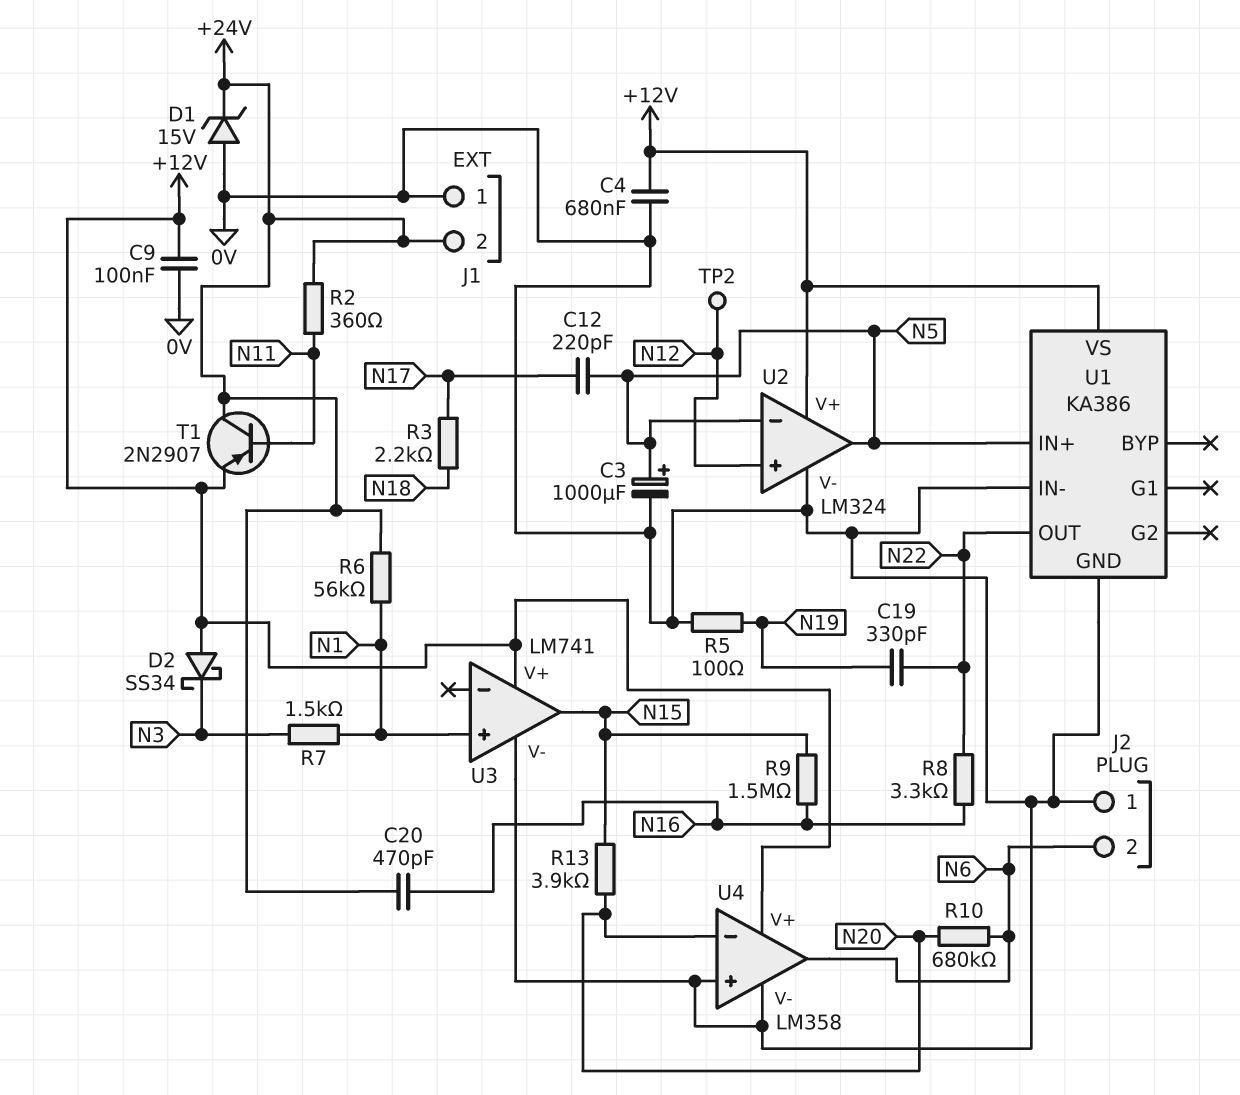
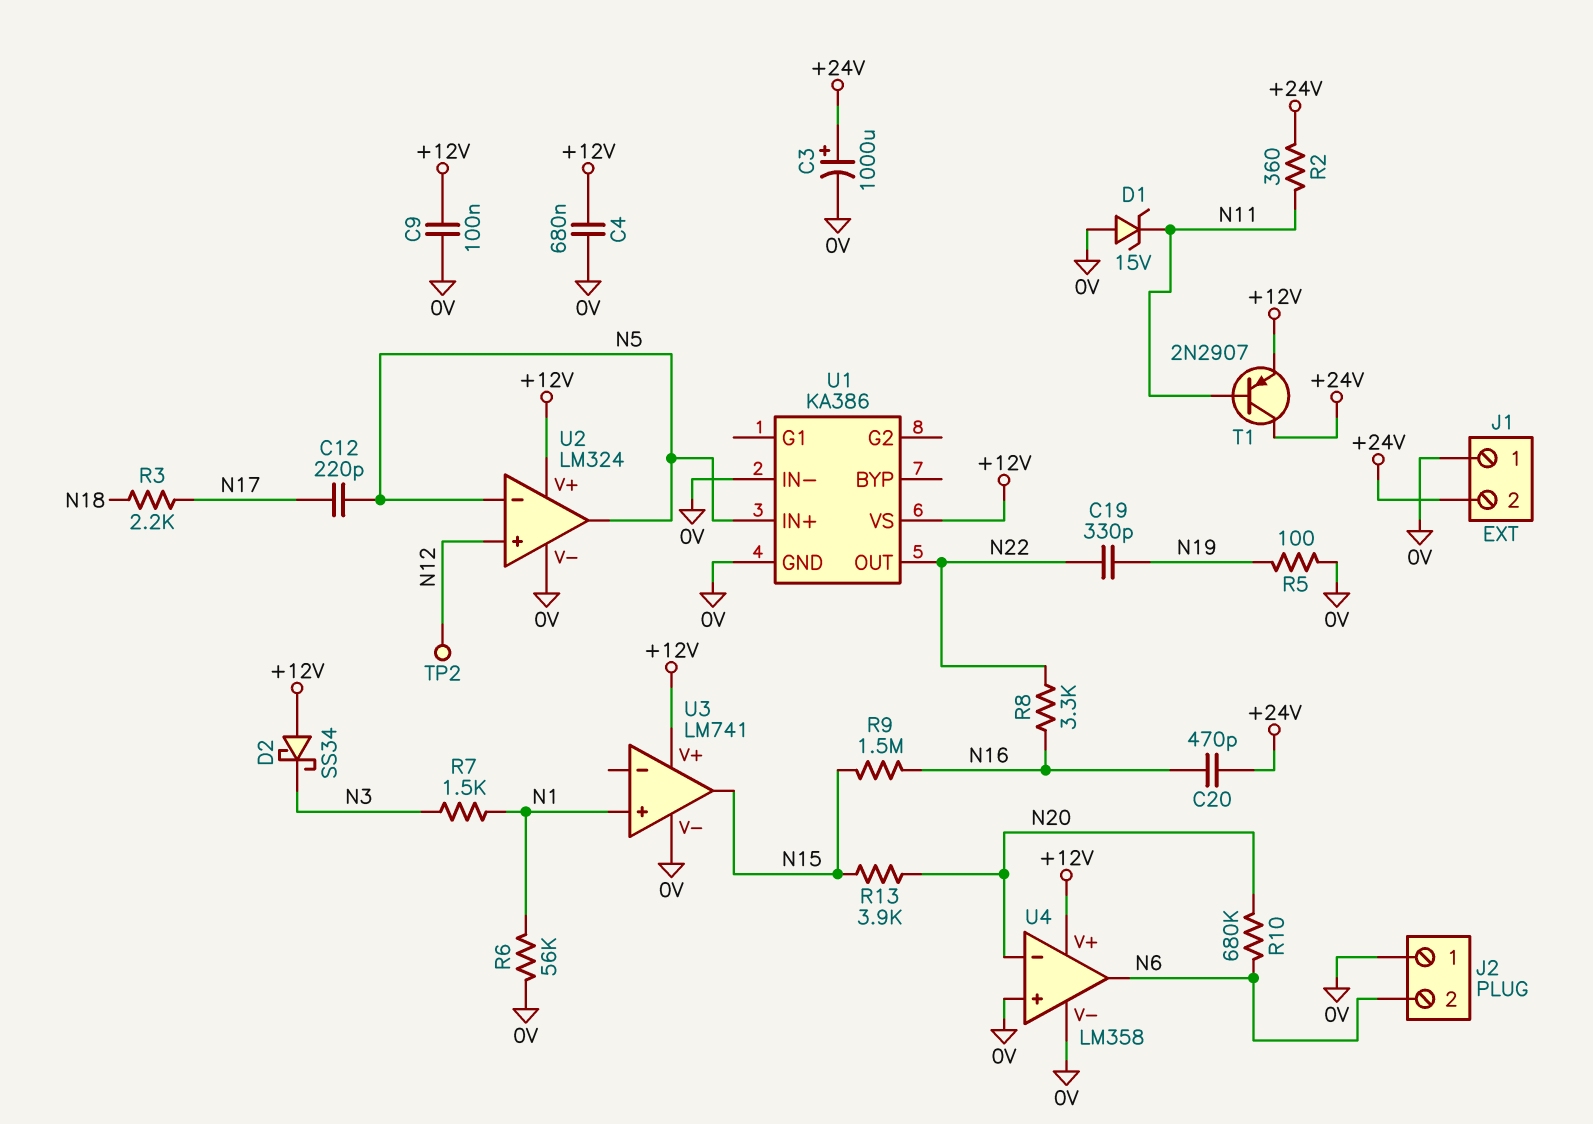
C3: 1000uF (plus N5, minus 0V) -> 1000uF (plus +24V, minus 0V)
D1: zener 15V (A 0V, K +24V) -> zener 15V (A 0V, K N11)
R6: 56k (+24V, N1) -> 56k (0V, N1)

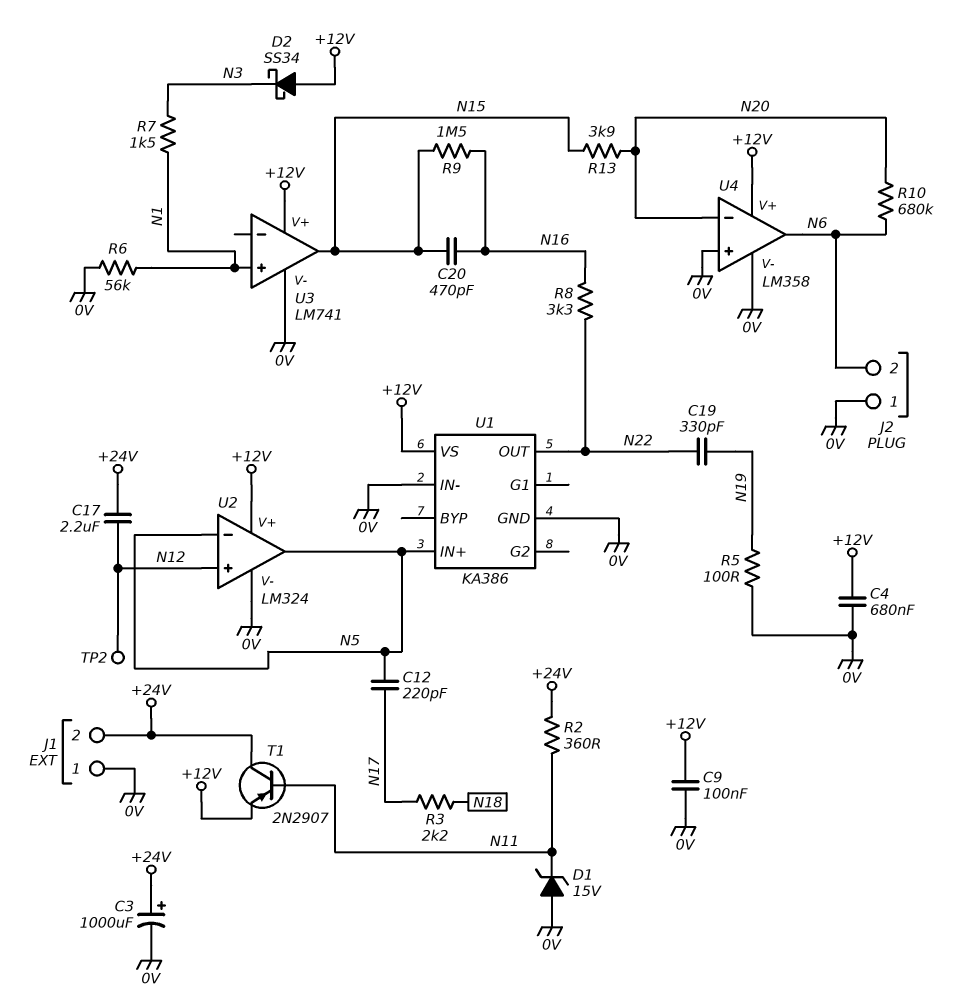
C17: none -> 2.2uF (+24V, N12)
C20: 470pF (+24V, N16) -> 470pF (N15, N16)

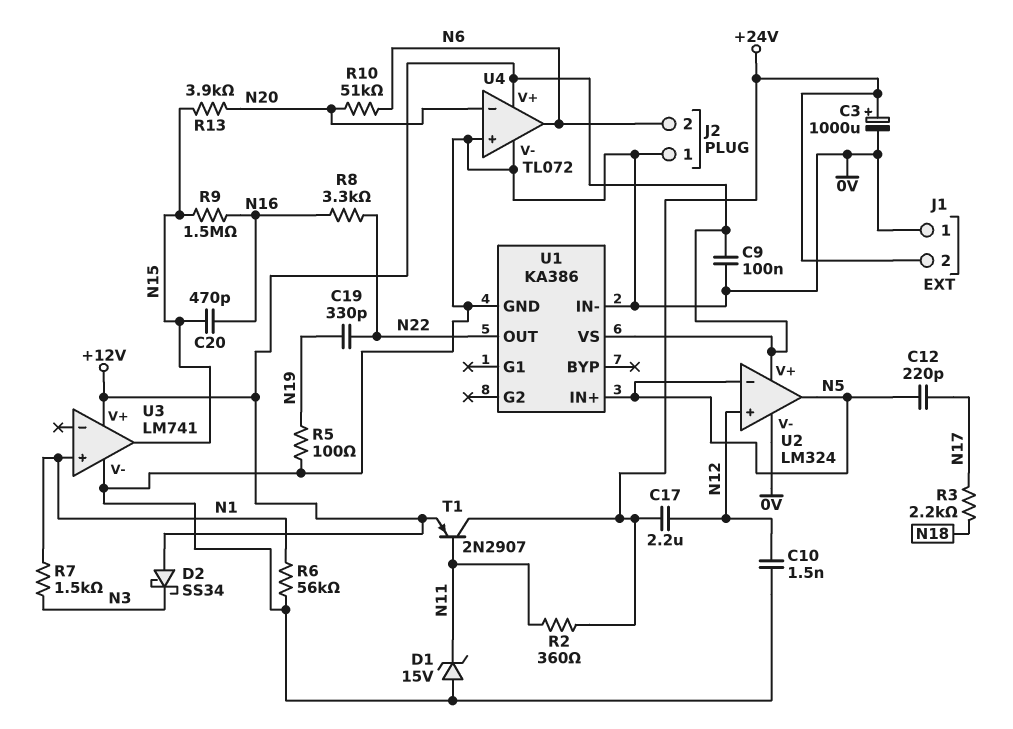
C4: 680nF (+12V, 0V) -> none
C10: none -> 1.5nF (0V, N12)
R10: 680k (N6, N20) -> 51k (N6, N20)
TP2: test point (N12) -> none
U4: LM358 -> TL072

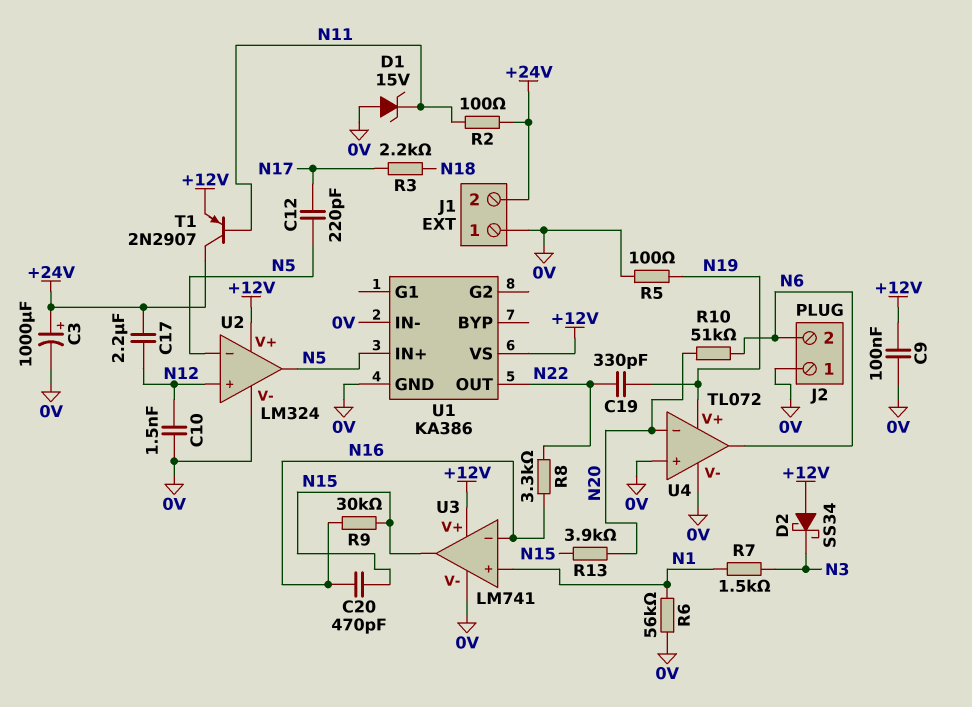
R2: 360 (+24V, N11) -> 100 (+24V, N11)
R9: 1.5M (N15, N16) -> 30k (N15, N16)
U3 pin in-: none -> N16
U4 pin V+: +12V -> N19

